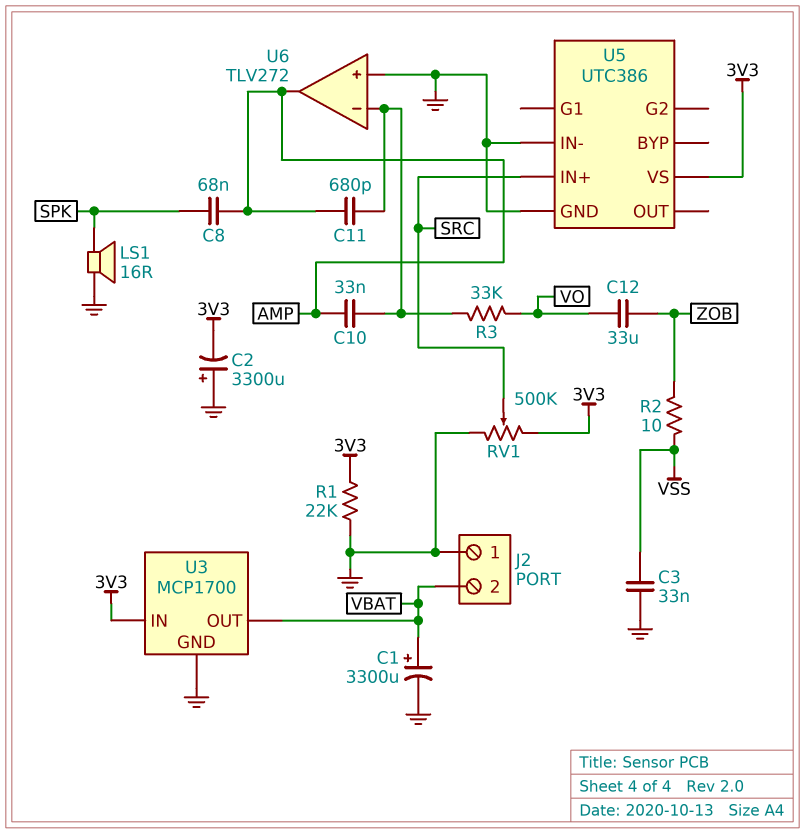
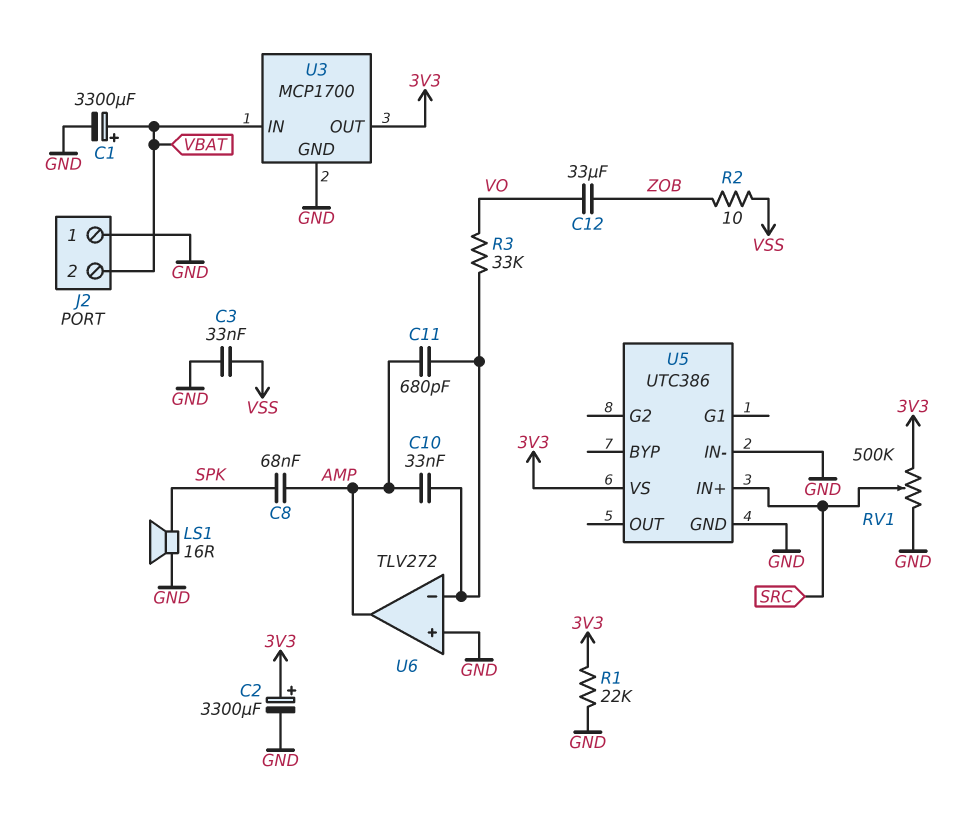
C2: 3300uF (plus GND, minus 3V3) -> 3300uF (plus 3V3, minus GND)
U3 pin IN: 3V3 -> VBAT
U3 pin OUT: VBAT -> 3V3

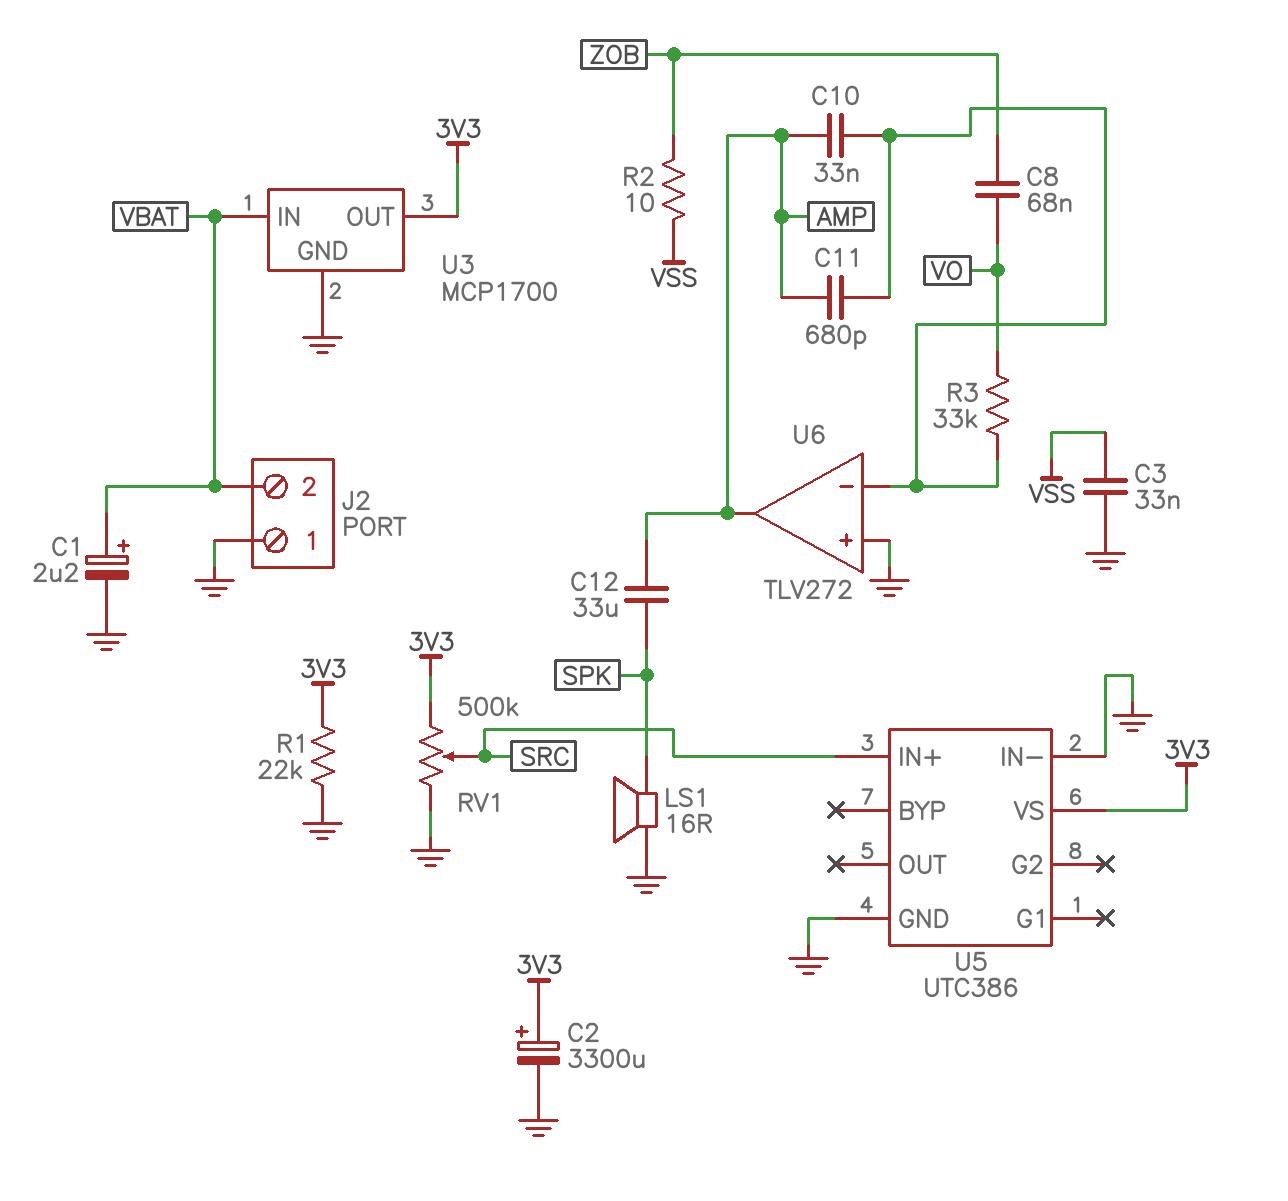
C1: 3300uF (plus VBAT, minus GND) -> 2.2uF (plus VBAT, minus GND)
C8: 68nF (AMP, SPK) -> 68nF (VO, ZOB)
C12: 33uF (VO, ZOB) -> 33uF (AMP, SPK)

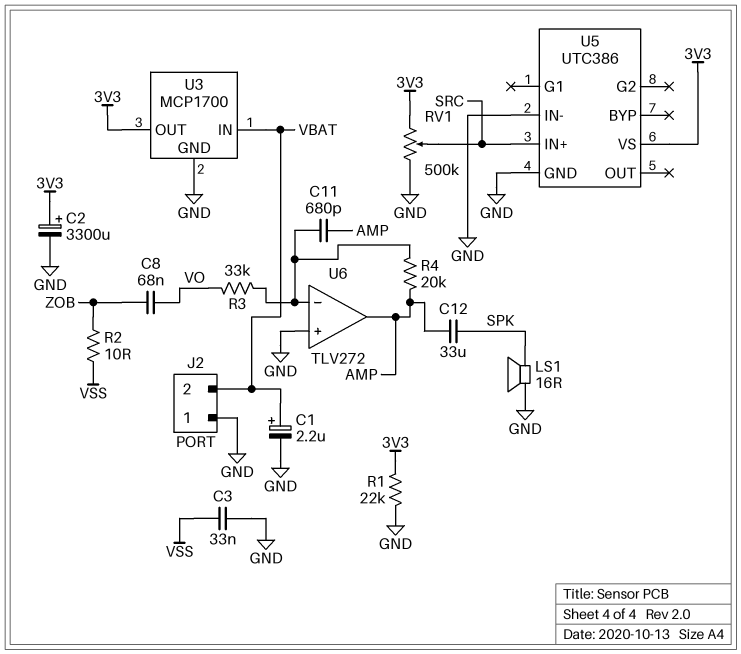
C10: 33nF (AMP, U6/in-) -> none
R4: none -> 20k (AMP, U6/in-)

